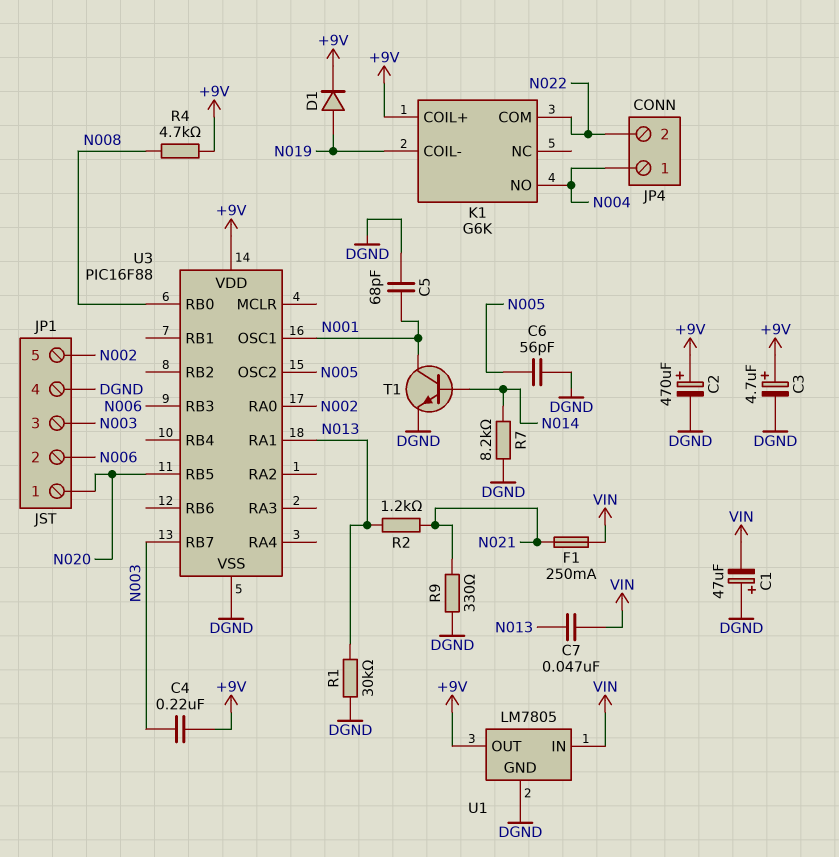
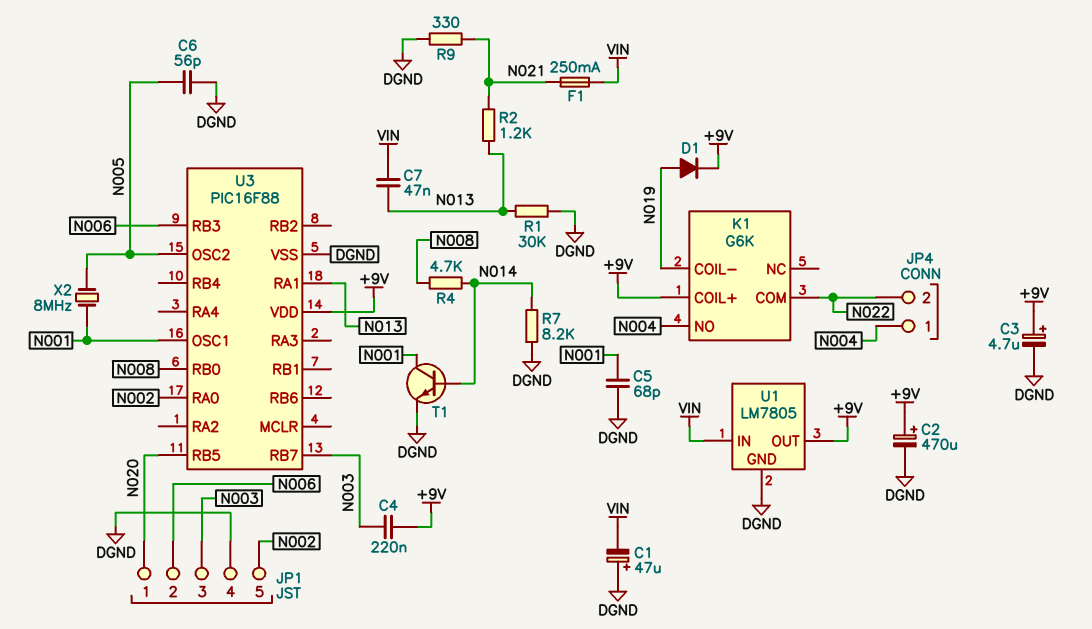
R4: 4.7k (+9V, N008) -> 4.7k (N008, N014)
X2: none -> 8MHz (N001, N005)

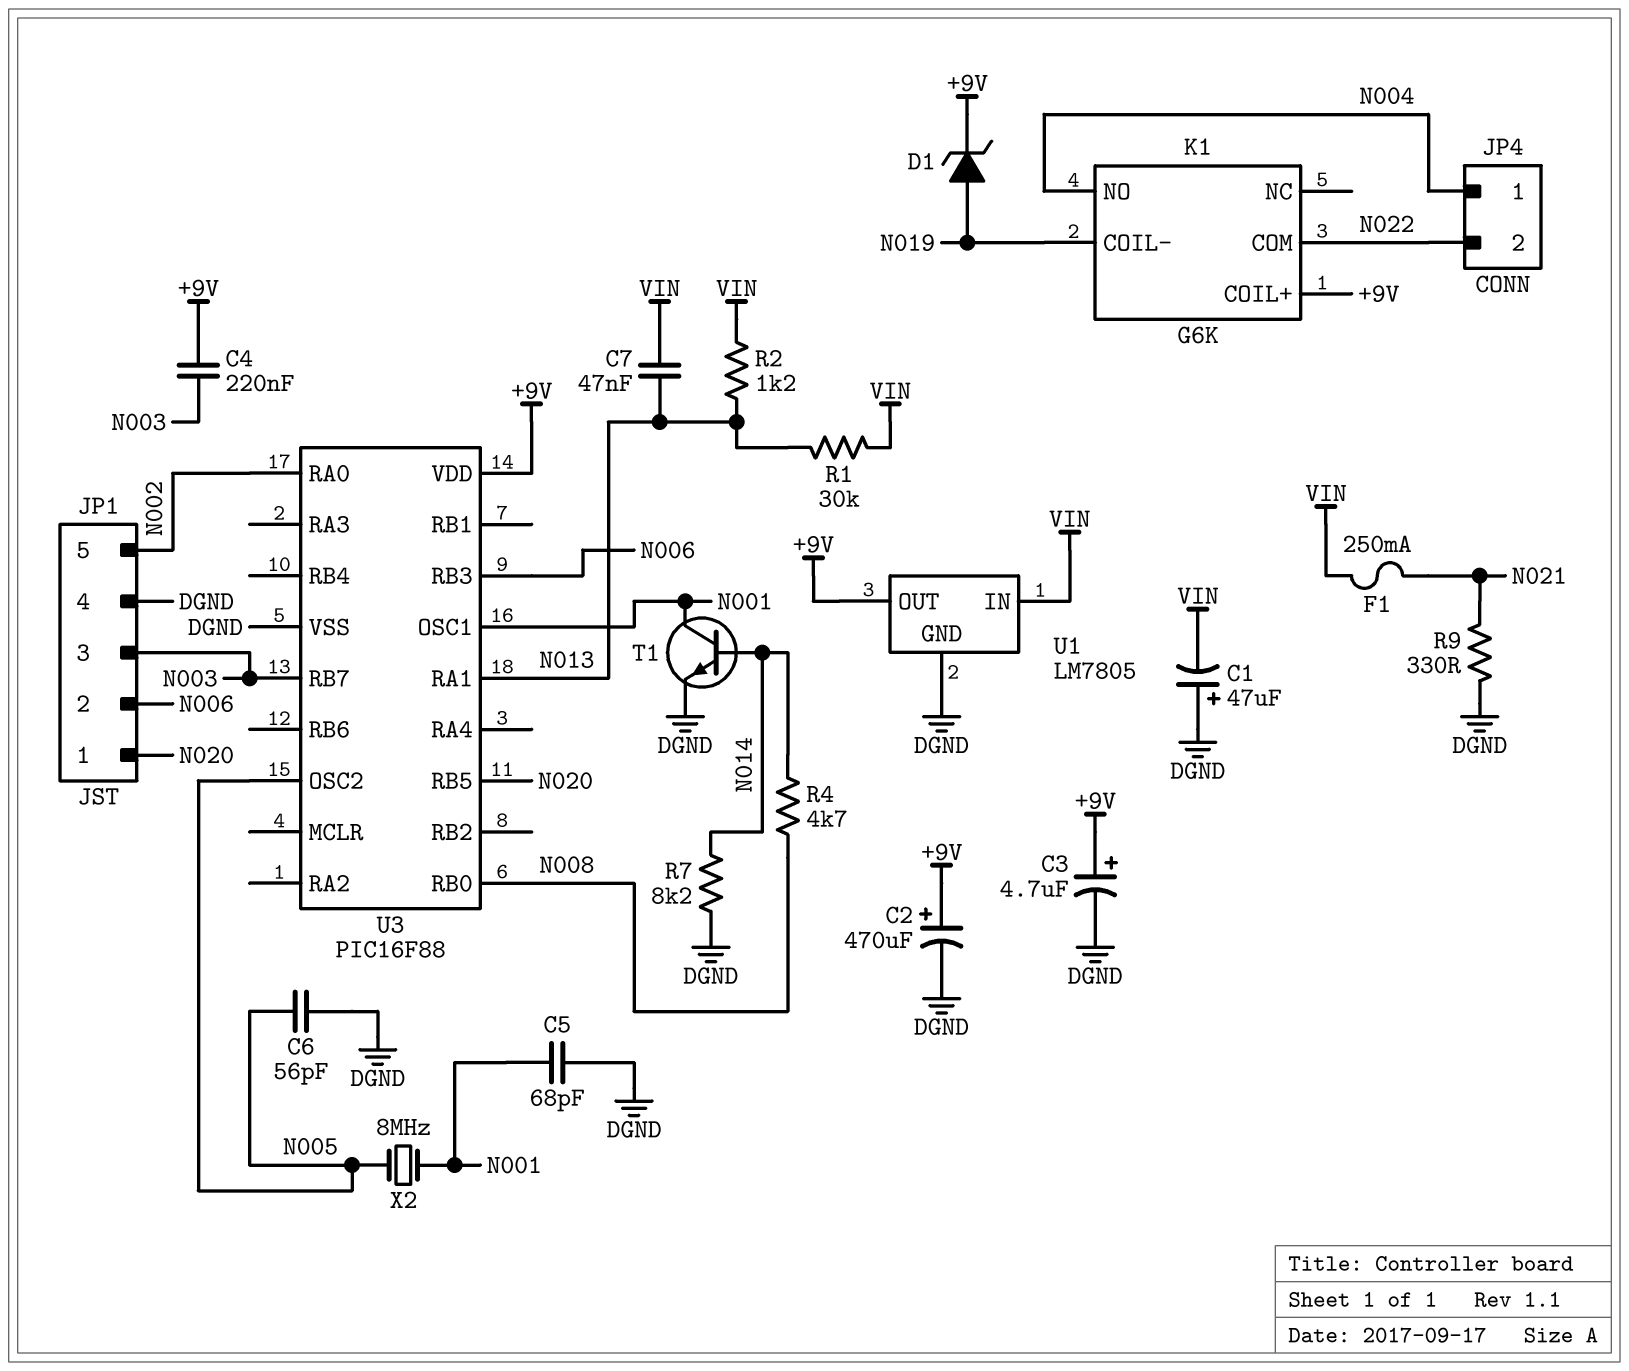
D1: diode (A N019, K +9V) -> zener (A N019, K +9V)
R1: 30k (DGND, N013) -> 30k (N013, VIN)
R2: 1.2k (N013, N021) -> 1.2k (N013, VIN)

